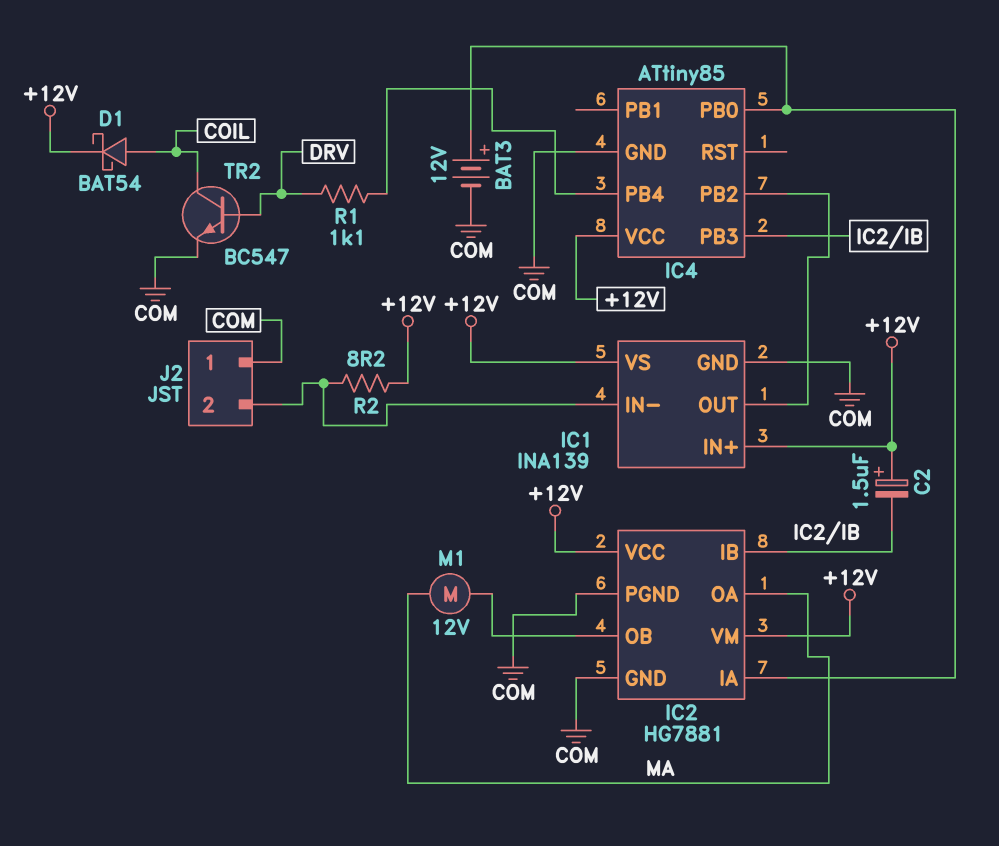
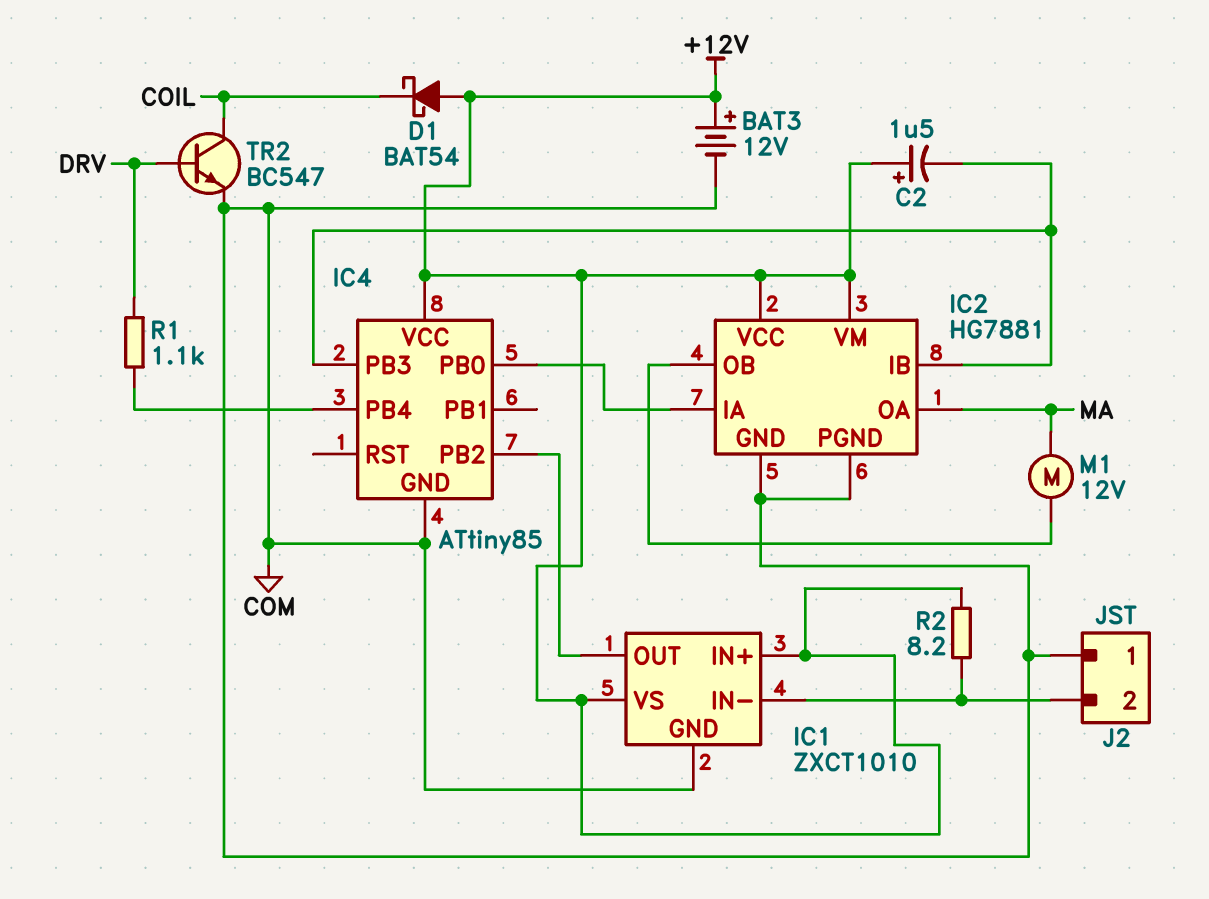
BAT3: 12V (plus IC2/IA, minus COM) -> 12V (plus +12V, minus COM)
D1: schottky BAT54 (A COIL, K +12V) -> schottky BAT54 (A +12V, K COIL)
IC1: INA139 -> ZXCT1010

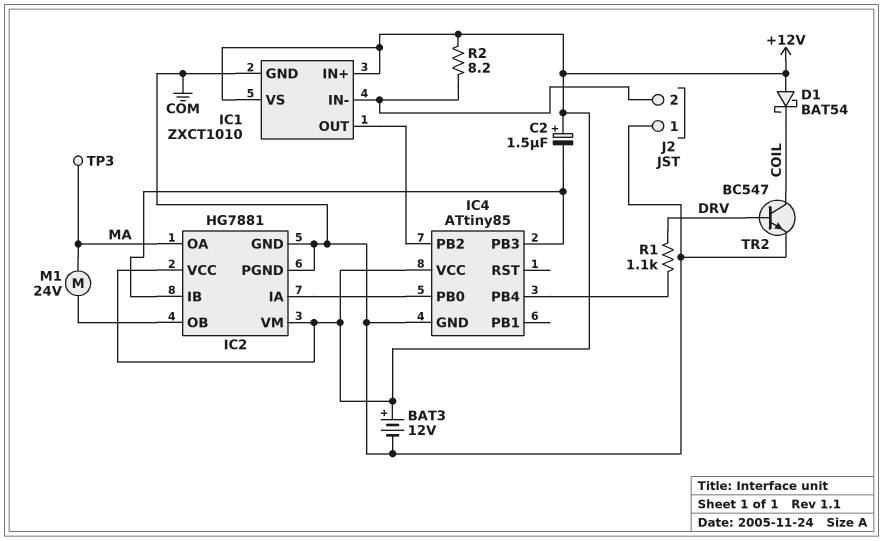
M1: motor 12V (IC2/OB, MA) -> motor 24V (IC2/OB, MA)
TP3: none -> test point (MA)

